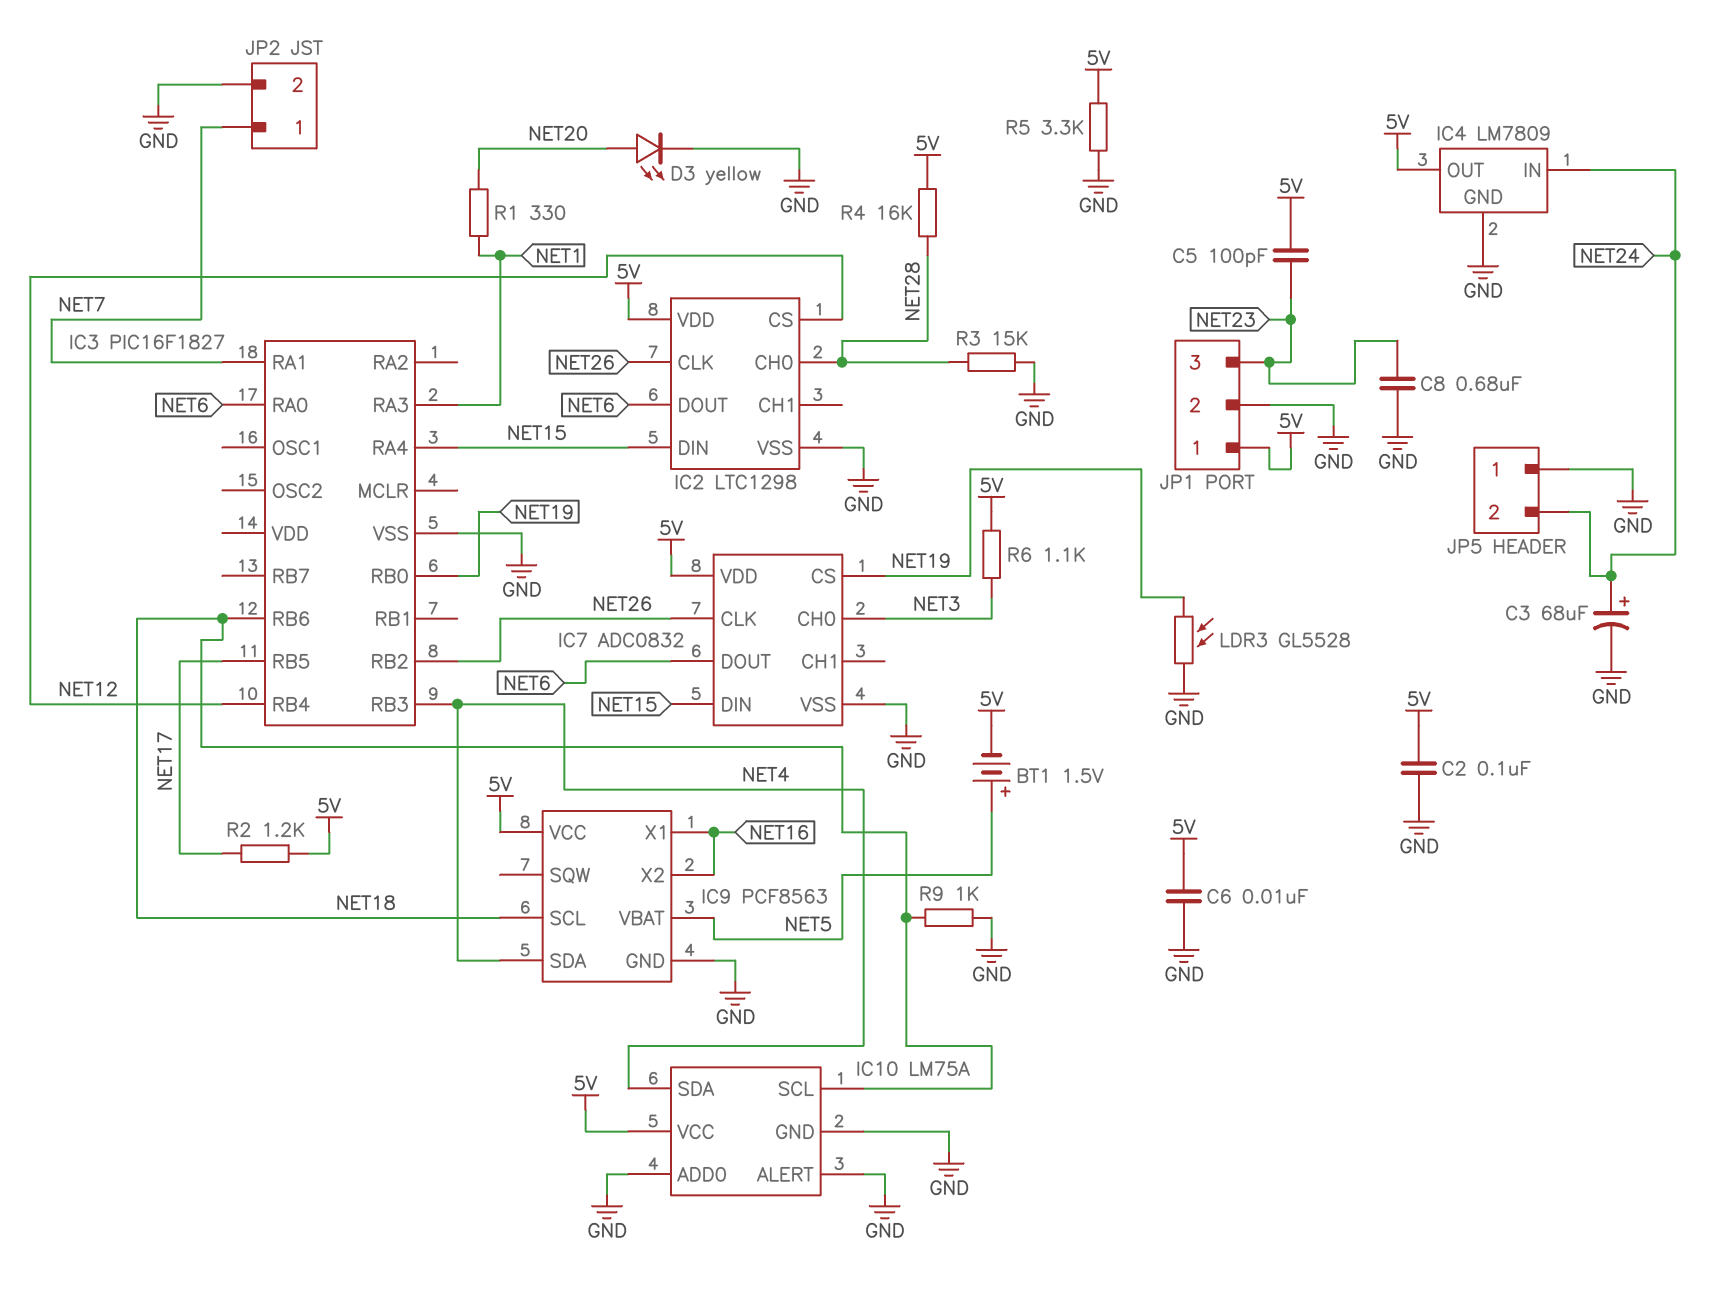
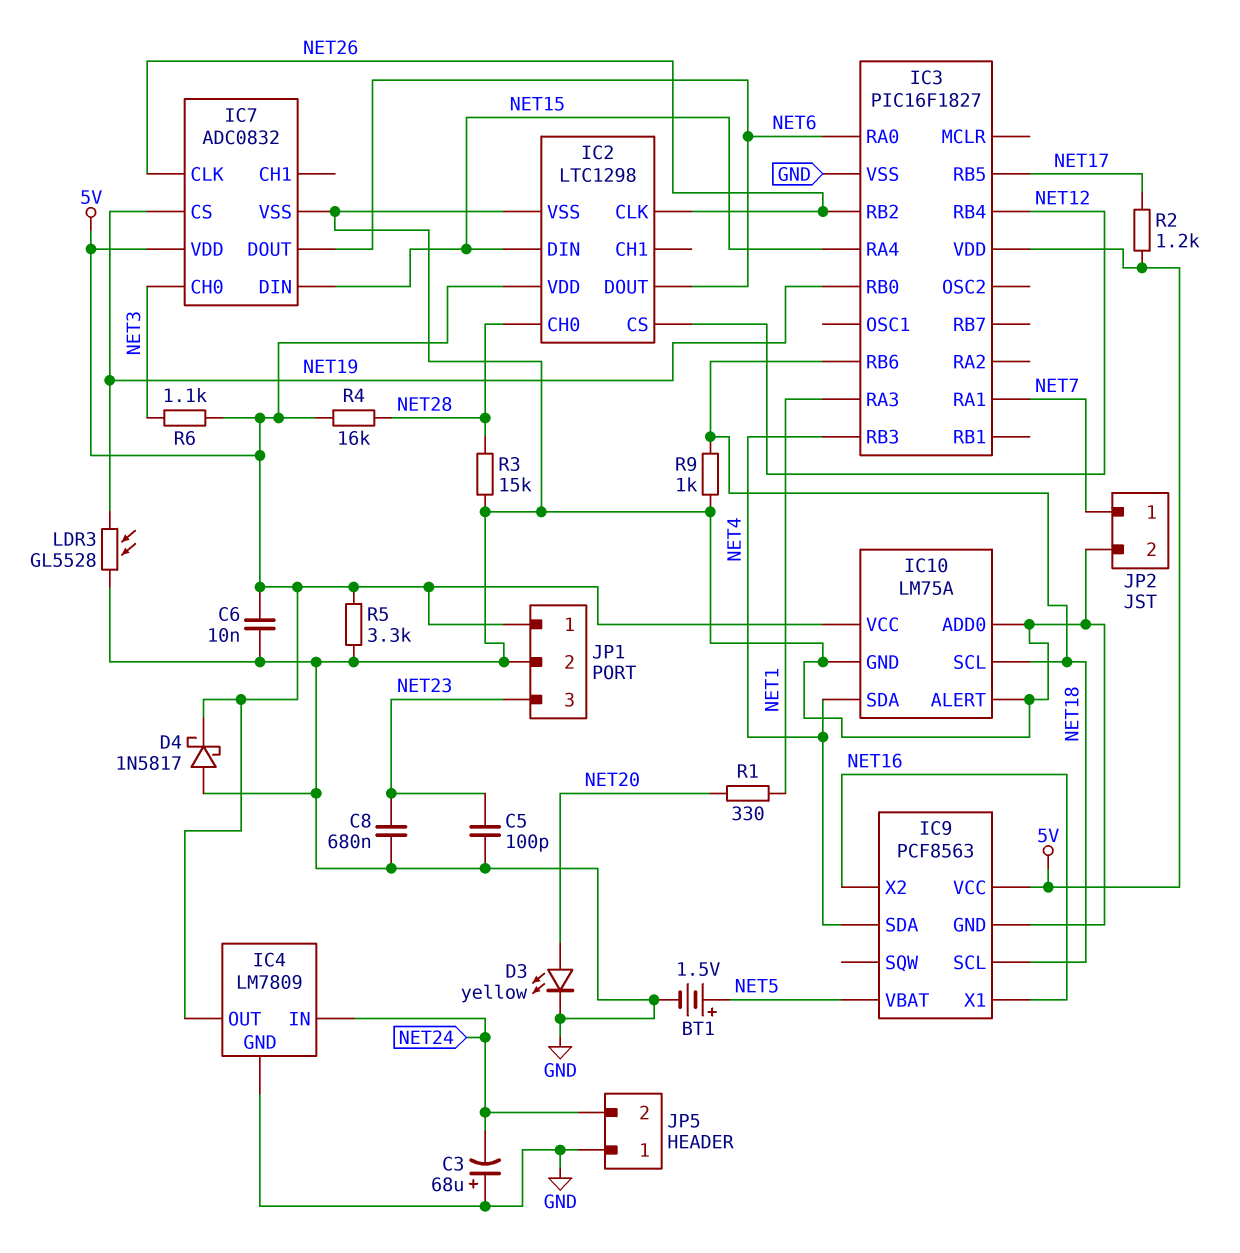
BT1: 1.5V (plus NET5, minus 5V) -> 1.5V (plus NET5, minus GND)
C2: 100nF (5V, GND) -> none
C3: 68uF (plus NET24, minus GND) -> 68uF (plus GND, minus NET24)
C5: 100pF (5V, NET23) -> 100pF (GND, NET23)
D4: none -> schottky 1N5817 (A GND, K 5V)
IC3 pin VDD: none -> 5V

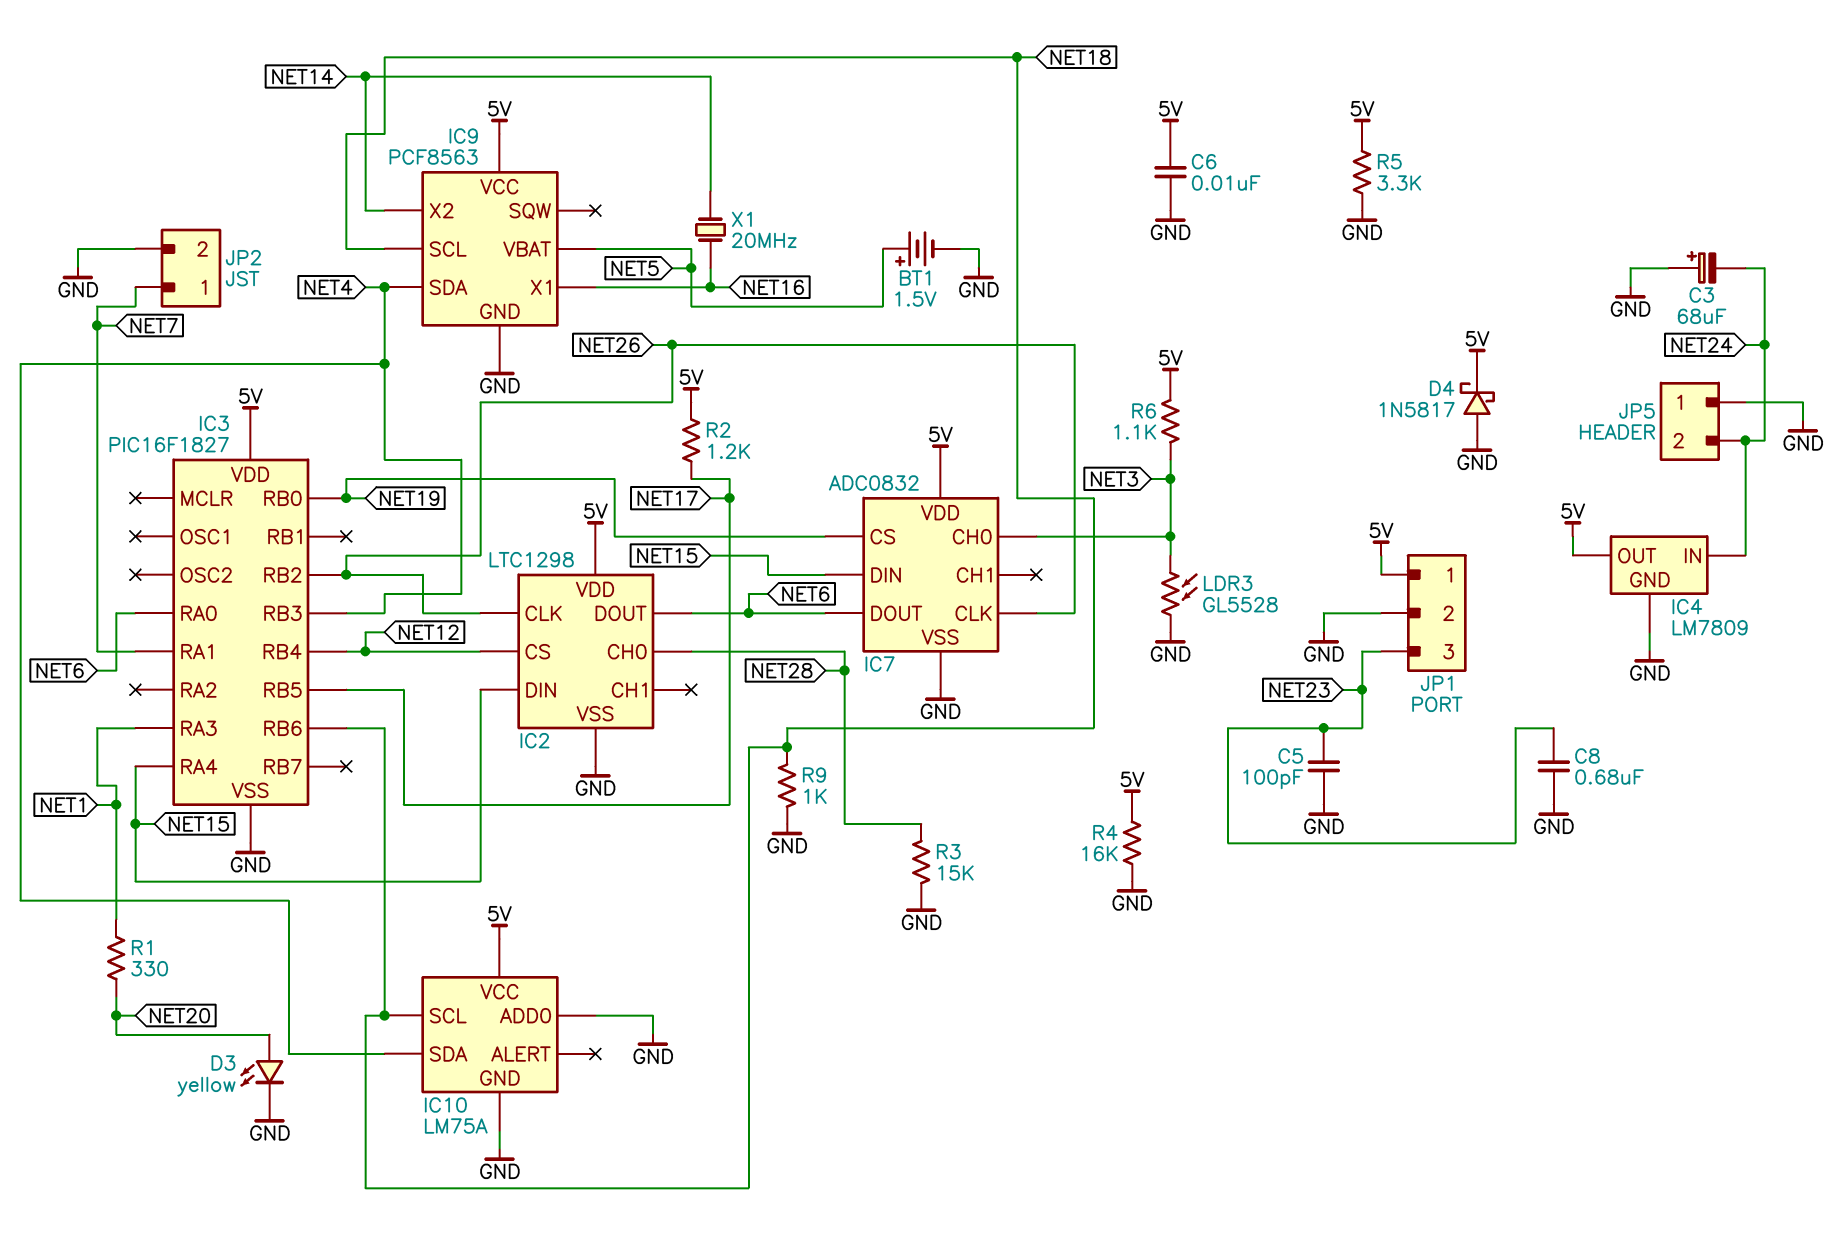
IC9 pin X2: NET16 -> NET14
IC10 pin ALERT: GND -> none
LDR3: GL5528 (GND, NET19) -> GL5528 (GND, NET3)
R4: 16k (5V, NET28) -> 16k (5V, GND)
X1: none -> 20MHz (NET14, NET16)

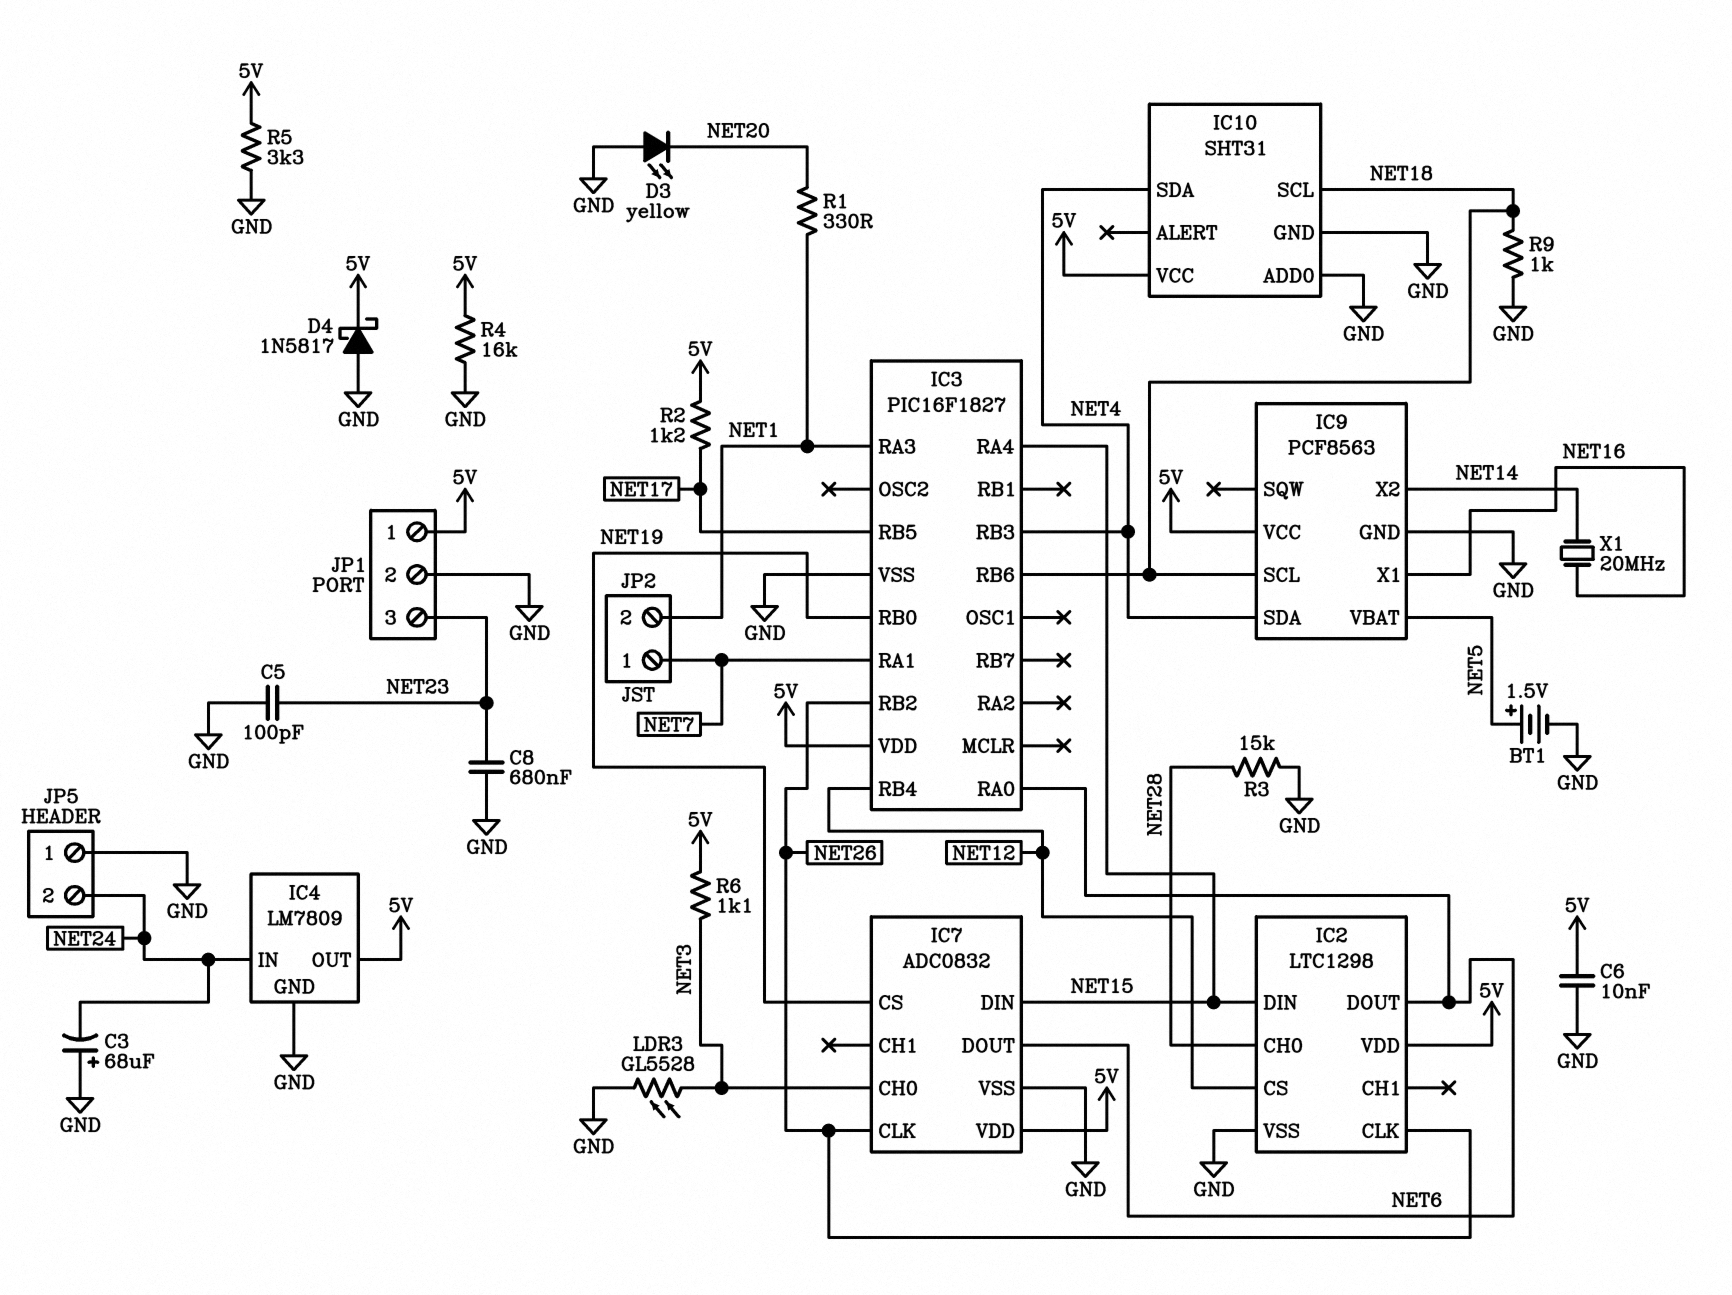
D3: LED yellow (A NET20, K GND) -> LED yellow (A GND, K NET20)
IC10: LM75A -> SHT31
JP2 pin 2: GND -> NET1

